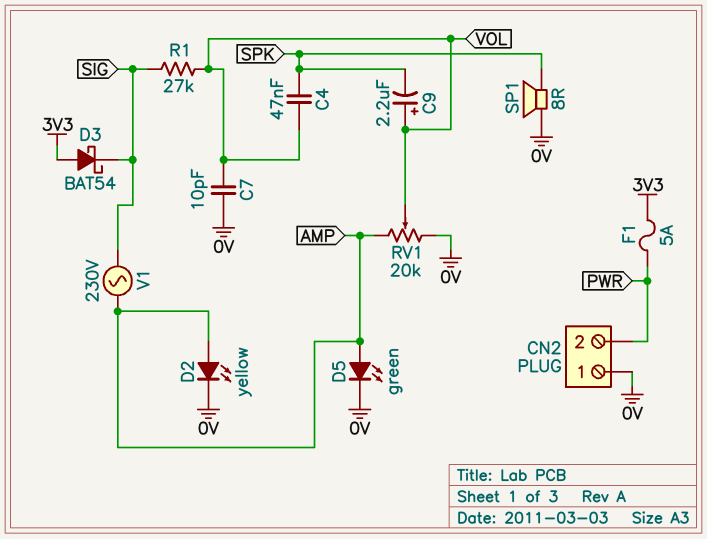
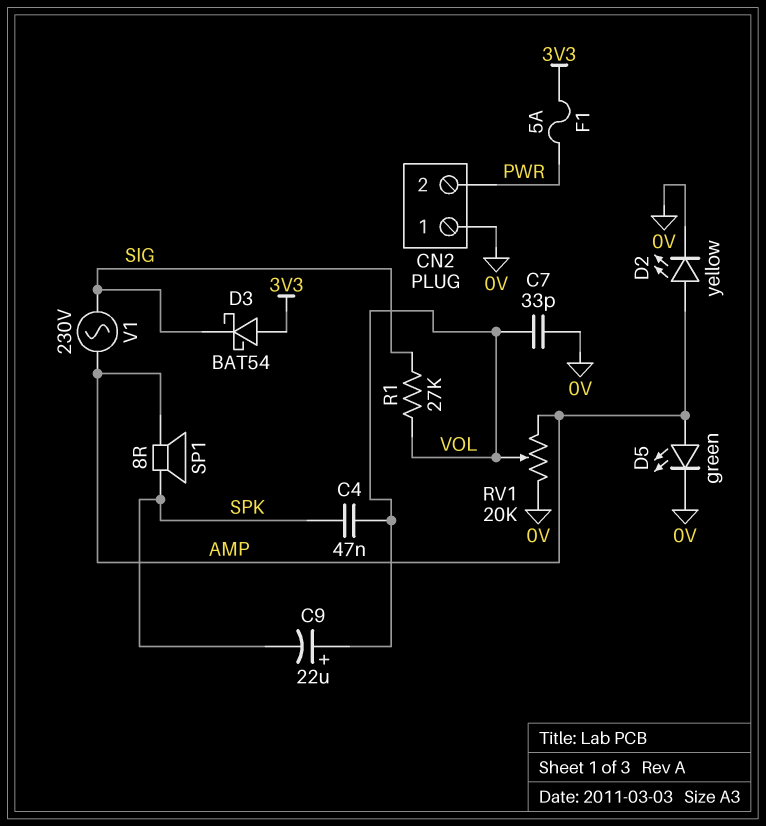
C7: 10pF (0V, VOL) -> 33pF (0V, VOL)
C9: 2.2uF (plus VOL, minus SPK) -> 22uF (plus VOL, minus SPK)
SP1: speaker 8R (0V, SPK) -> speaker 8R (AMP, SPK)

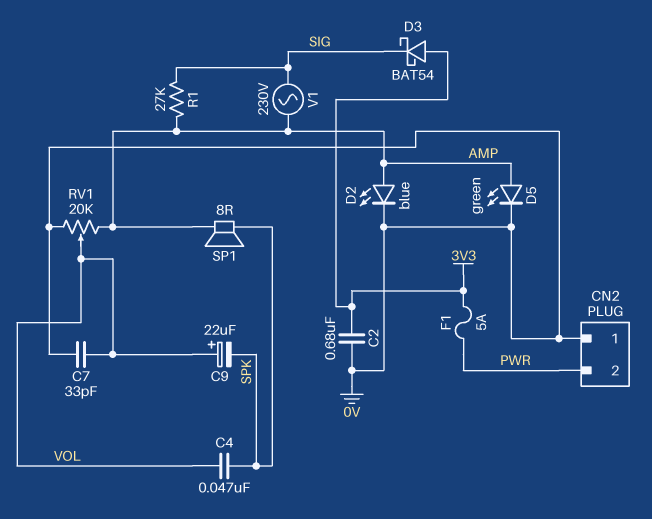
C2: none -> 680nF (0V, 3V3)
D2: LED yellow (A AMP, K 0V) -> LED blue (A AMP, K 0V)
R1: 27k (SIG, VOL) -> 27k (AMP, SIG)

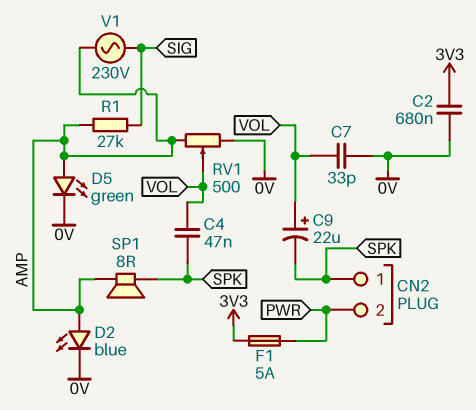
CN2 pin 1: 0V -> SPK
D3: schottky BAT54 (A 3V3, K SIG) -> none
RV1: 20k (0V, AMP, wiper VOL) -> 500 (0V, AMP, wiper VOL)

